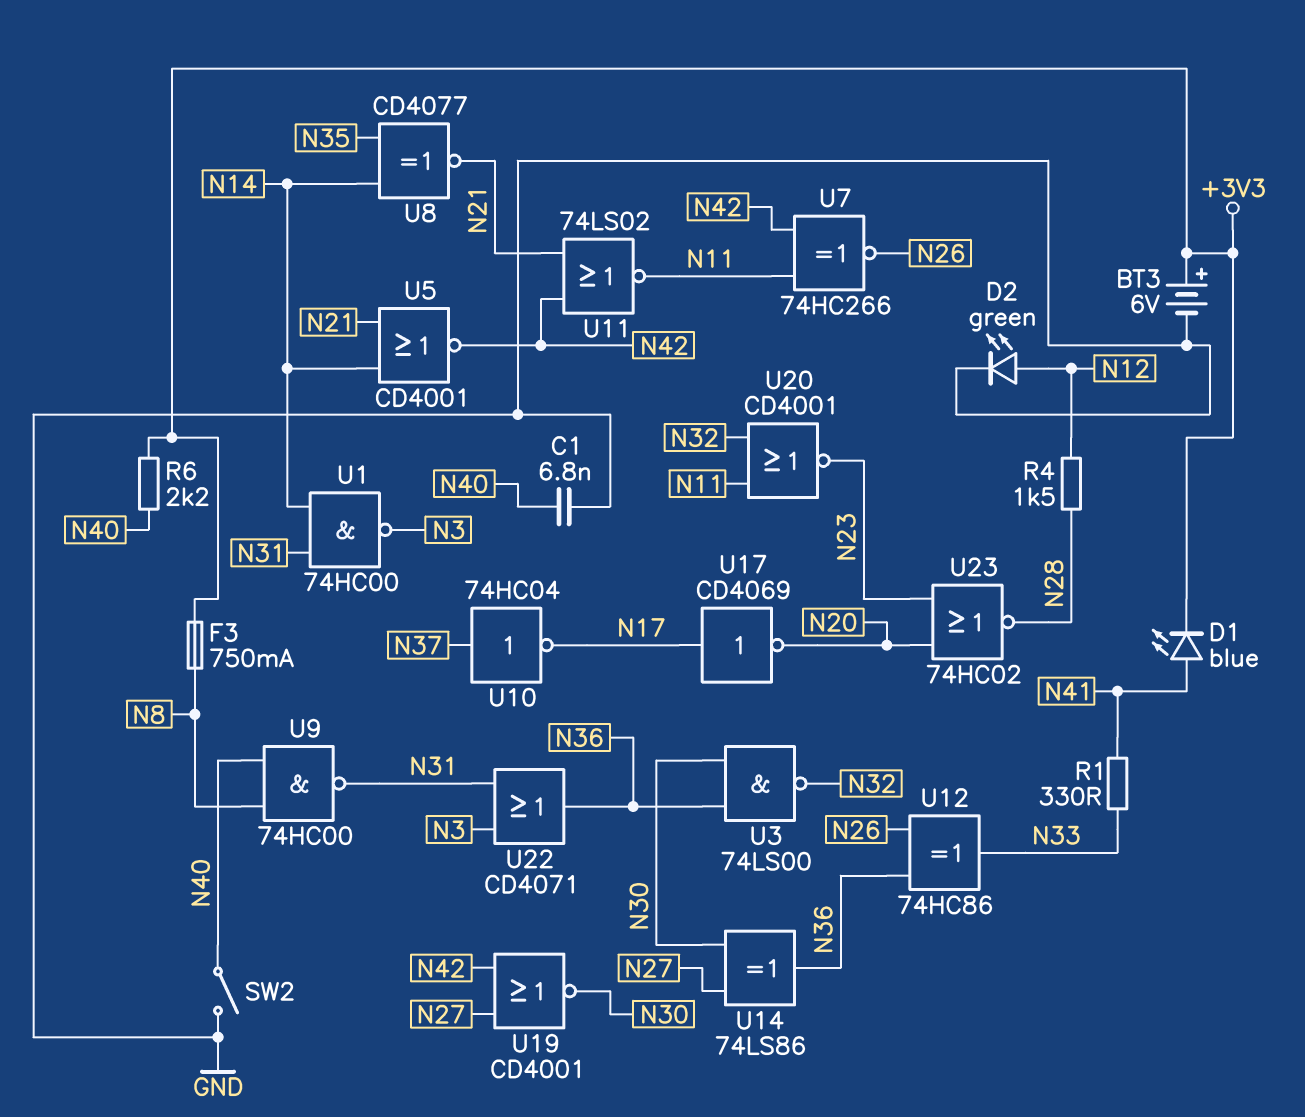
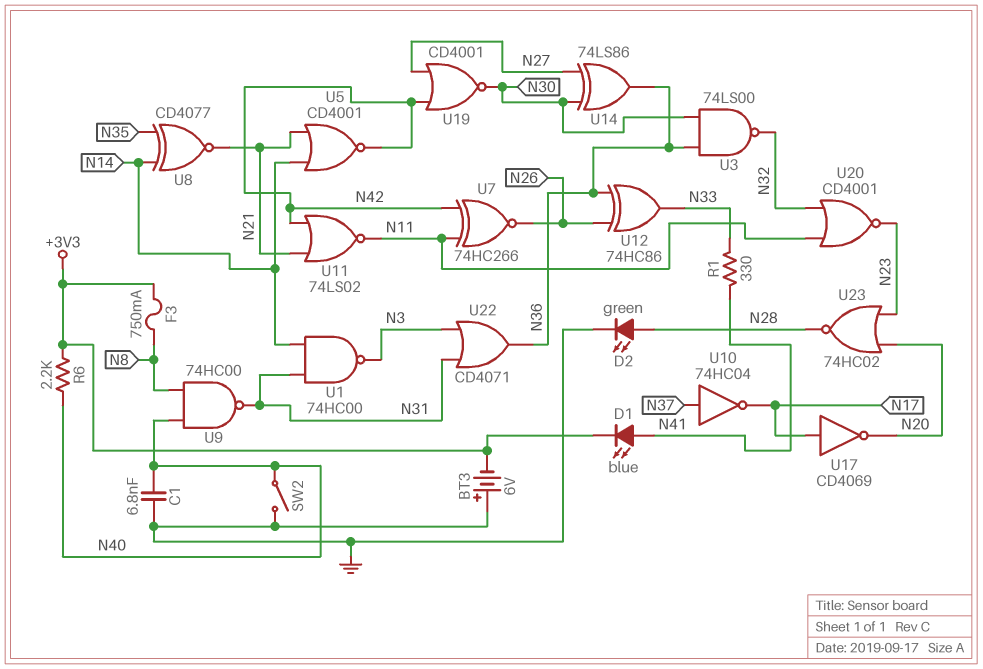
BT3: 6V (plus +3V3, minus GND) -> 6V (plus GND, minus +3V3)
D2: LED green (A N12, K GND) -> LED green (A N28, K GND)
R4: 1.5k (N12, N28) -> none

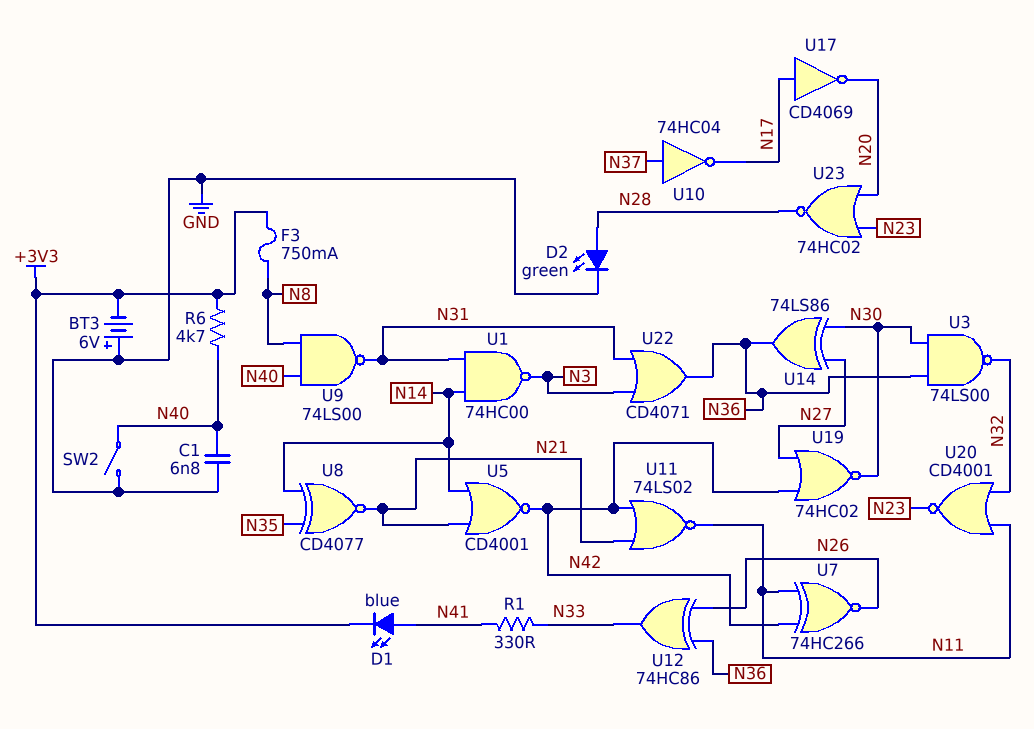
R6: 2.2k (+3V3, N40) -> 4.7k (+3V3, N40)
U9: NAND 74HC00 (in N8, in N40, out N31) -> NAND 74LS00 (in N8, in N40, out N31)
U19: NOR CD4001 (in N27, in N42, out N30) -> NOR 74HC02 (in N27, in N42, out N30)

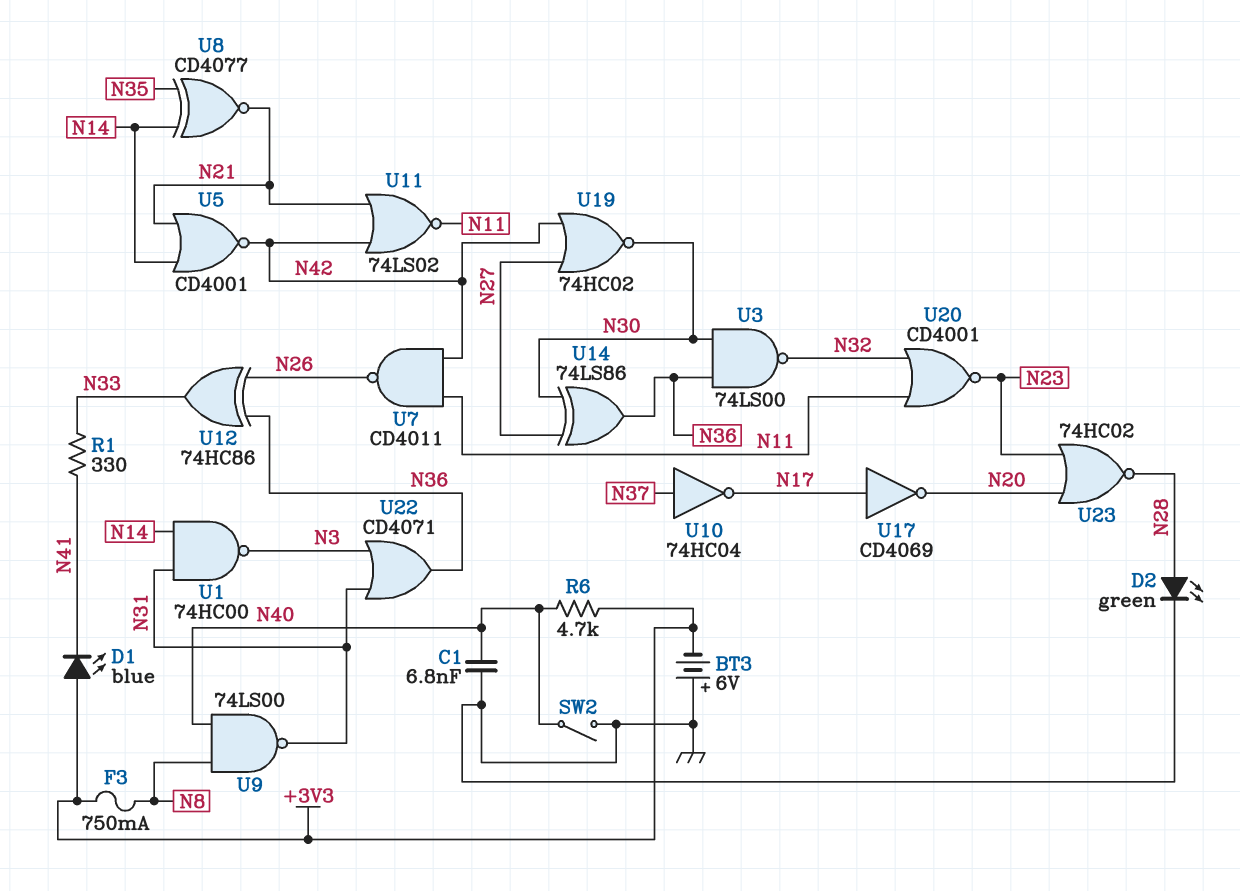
D1: LED blue (A N41, K +3V3) -> LED blue (A +3V3, K N41)
U7: XNOR 74HC266 (in N11, in N42, out N26) -> NAND CD4011 (in N11, in N42, out N26)

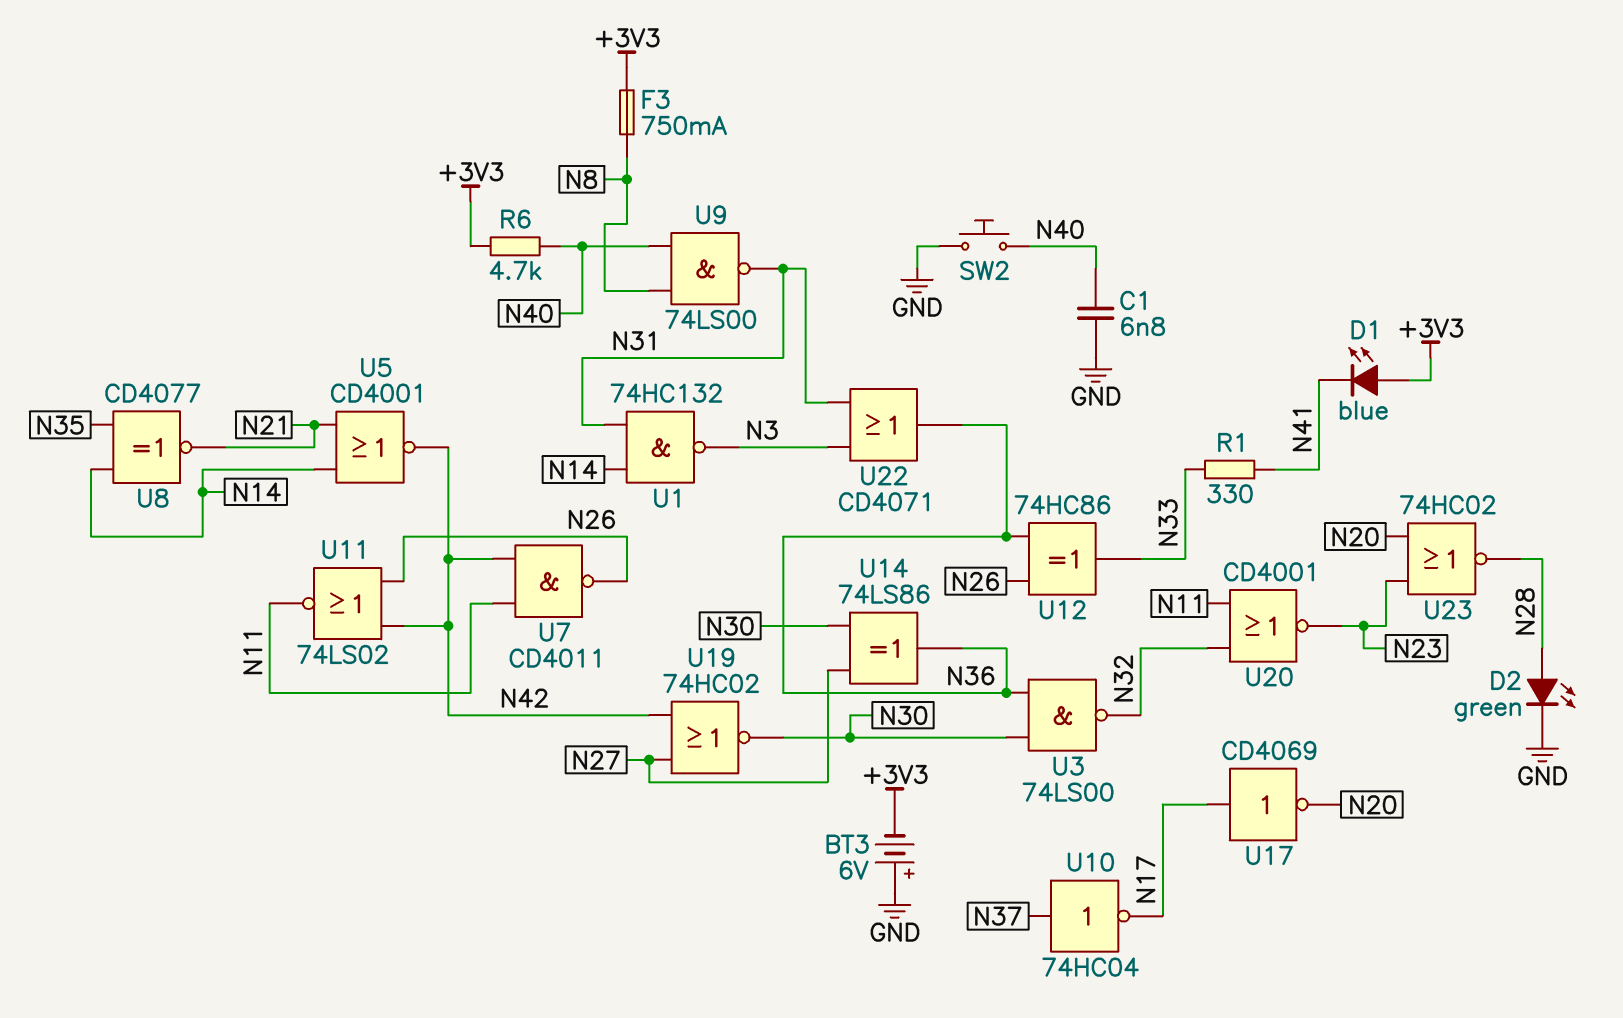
SW2: switch (GND, N40) -> button (GND, N40)
U1: NAND 74HC00 (in N14, in N31, out N3) -> NAND 74HC132 (in N14, in N31, out N3)
U11: NOR 74LS02 (in N21, in N42, out N11) -> NOR 74LS02 (in N26, in N42, out N11)

